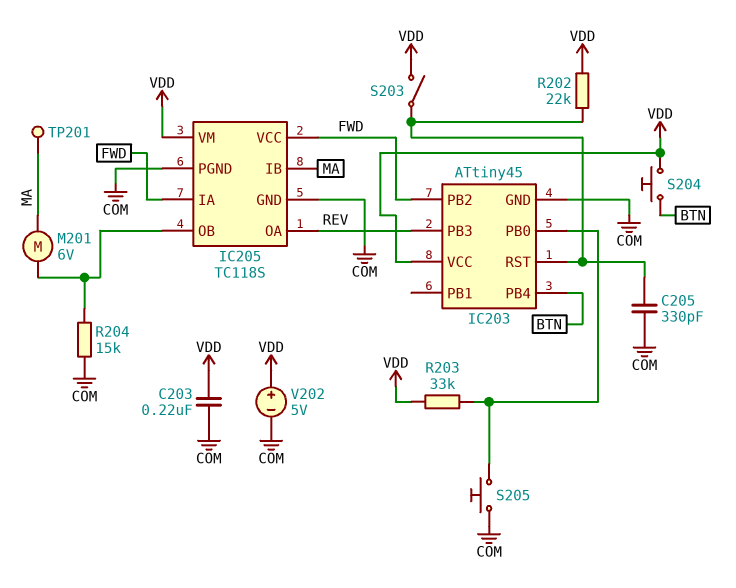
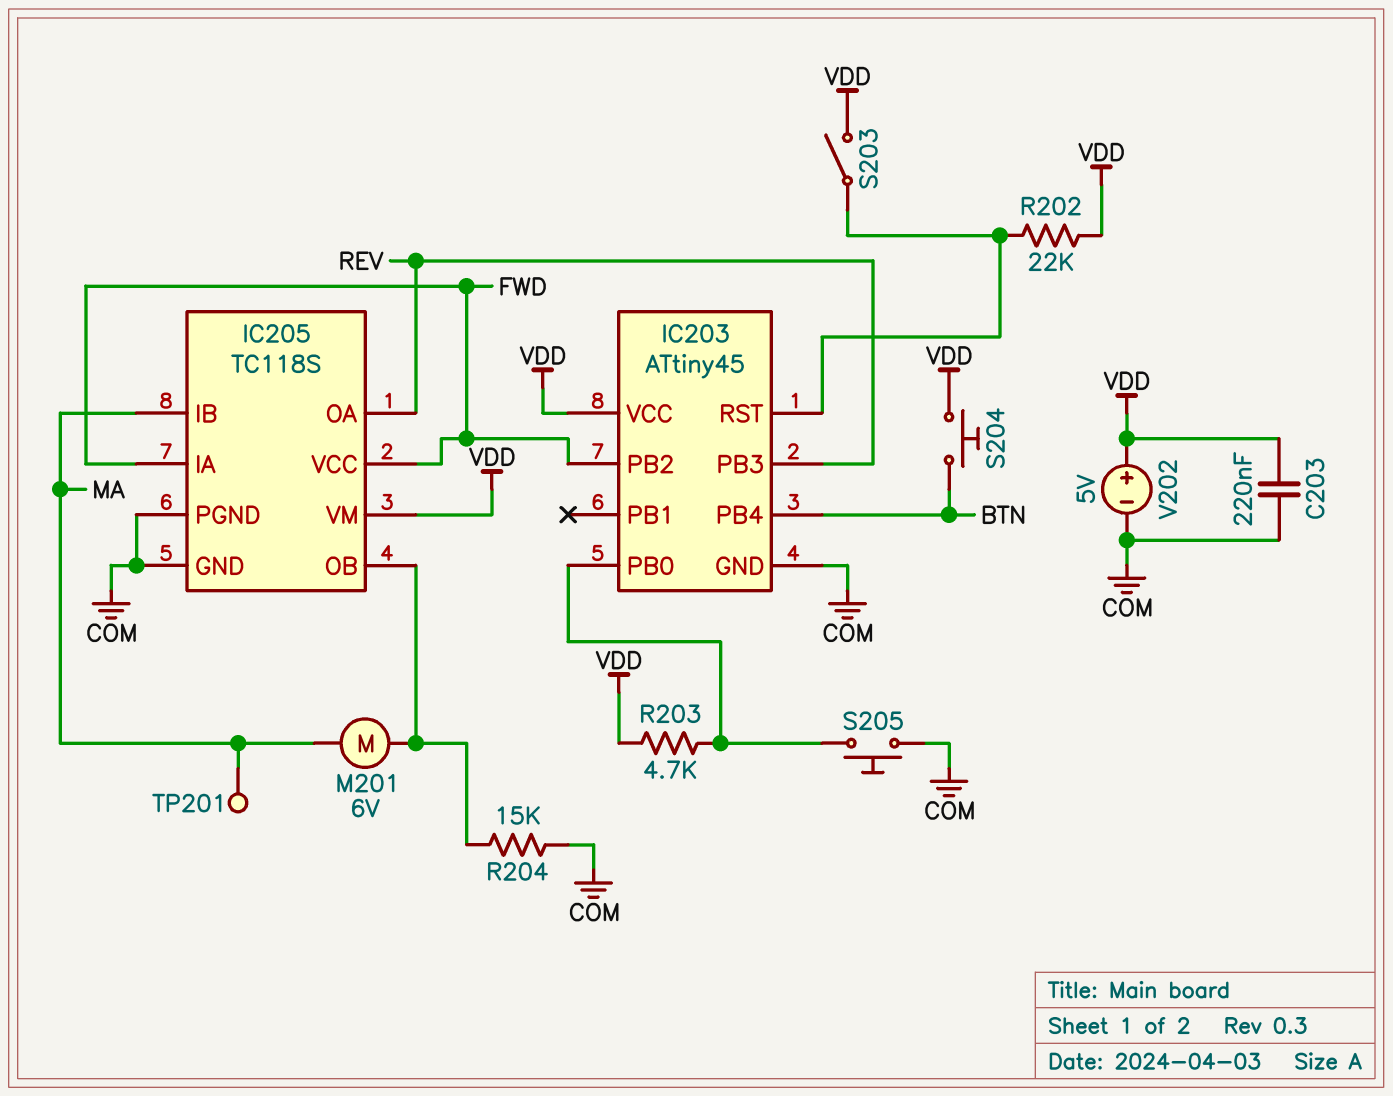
C205: 330pF (COM, IC203/RST) -> none
R203: 33k (IC203/PB0, VDD) -> 4.7k (IC203/PB0, VDD)

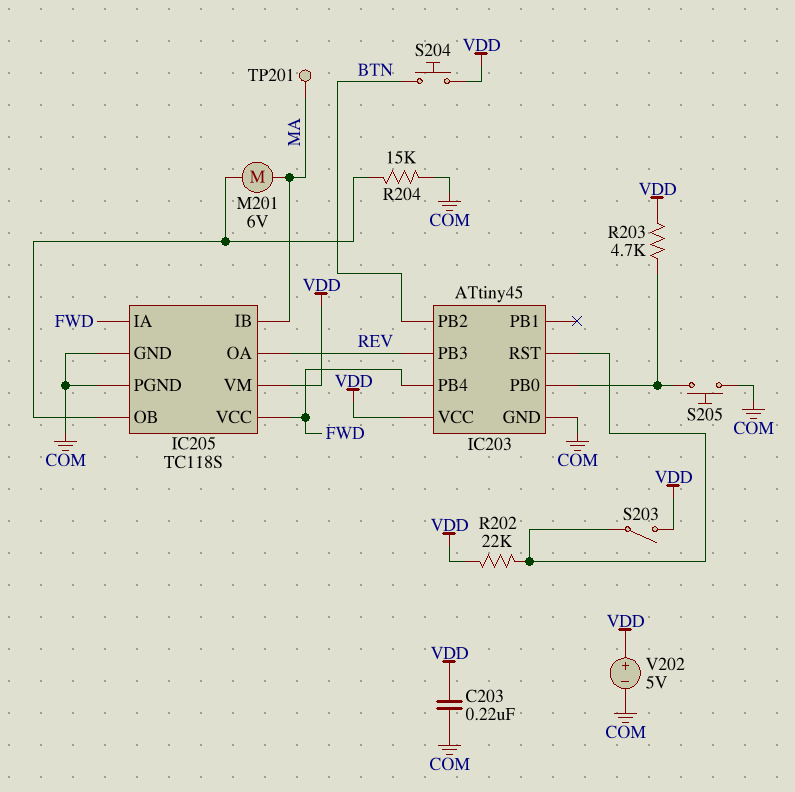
IC203 pin PB2: FWD -> BTN
IC203 pin PB4: BTN -> FWD

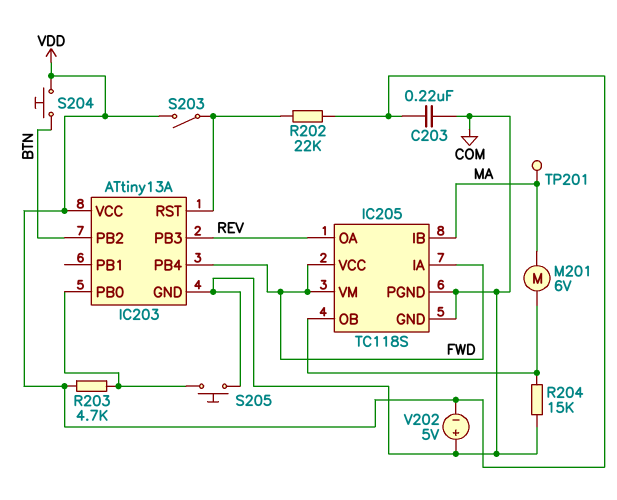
IC203: ATtiny45 -> ATtiny13A
IC205 pin VM: VDD -> FWD
V202: 5V (plus VDD, minus COM) -> 5V (plus COM, minus VDD)

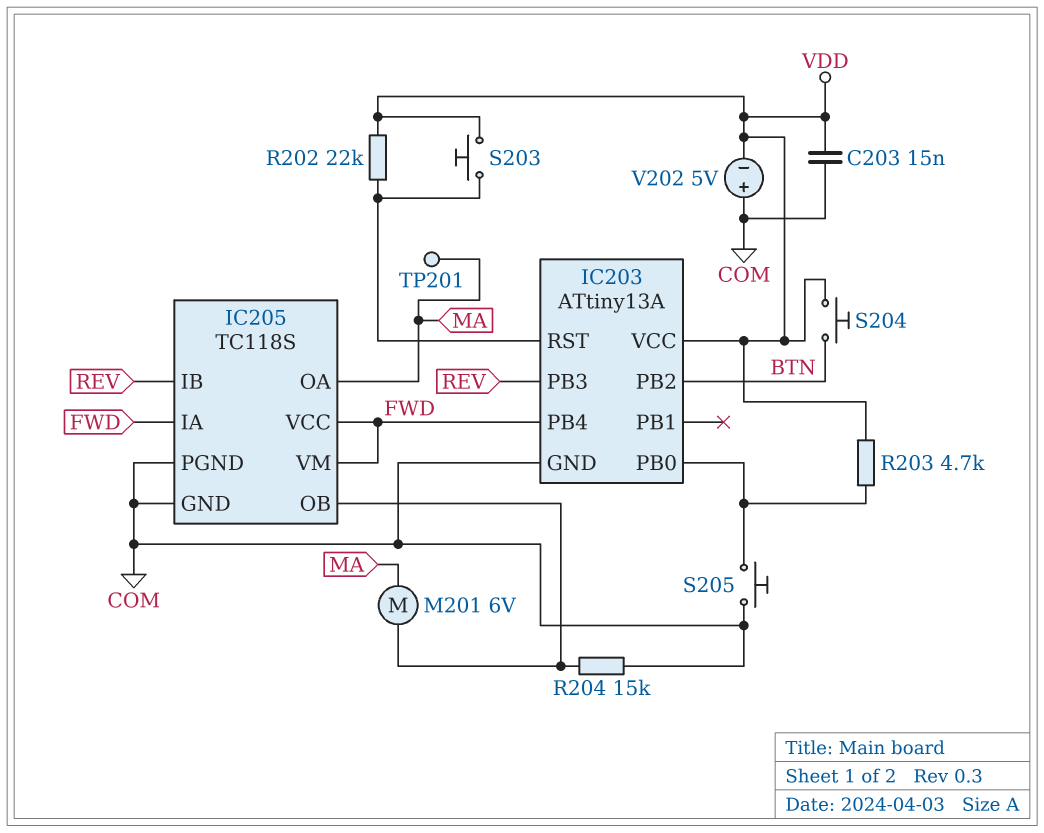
C203: 220nF (COM, VDD) -> 15nF (COM, VDD)
IC205 pin IB: MA -> REV
IC205 pin OA: REV -> MA
S203: switch (IC203/RST, VDD) -> button (IC203/RST, VDD)

